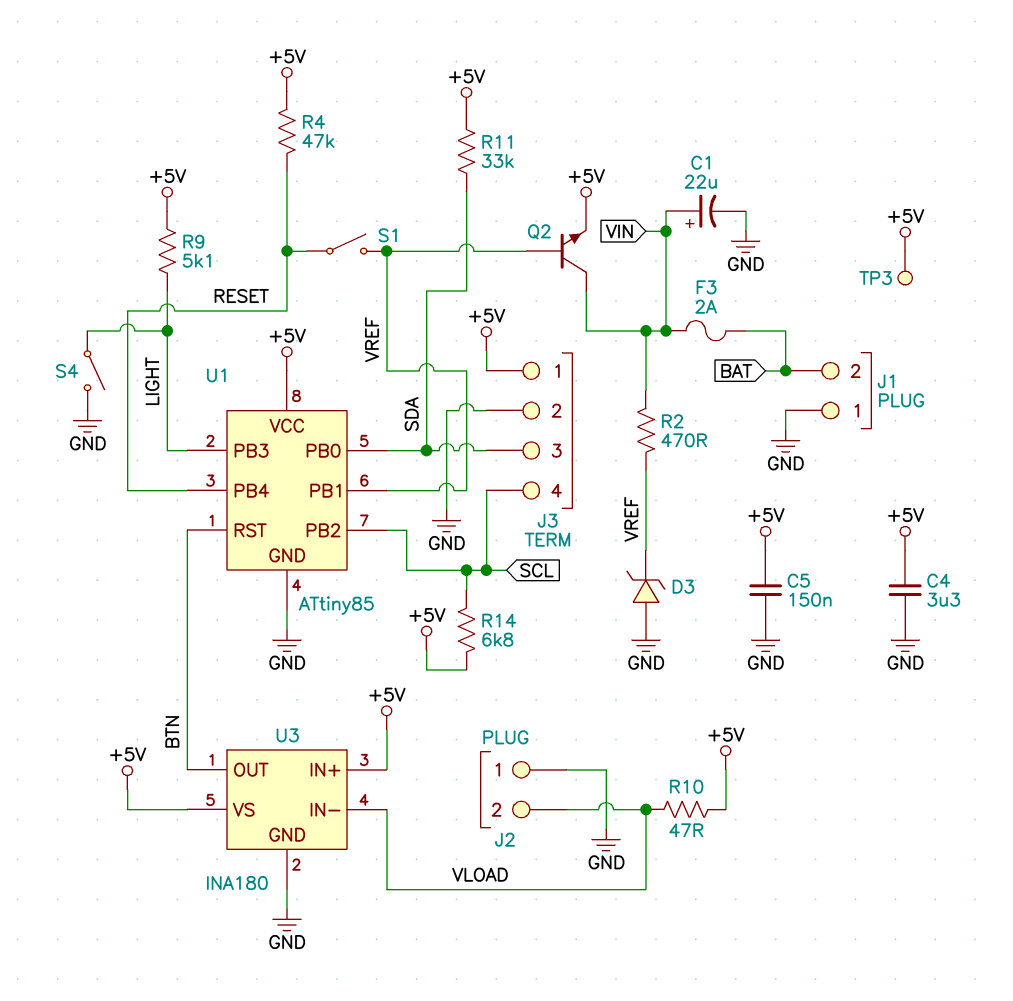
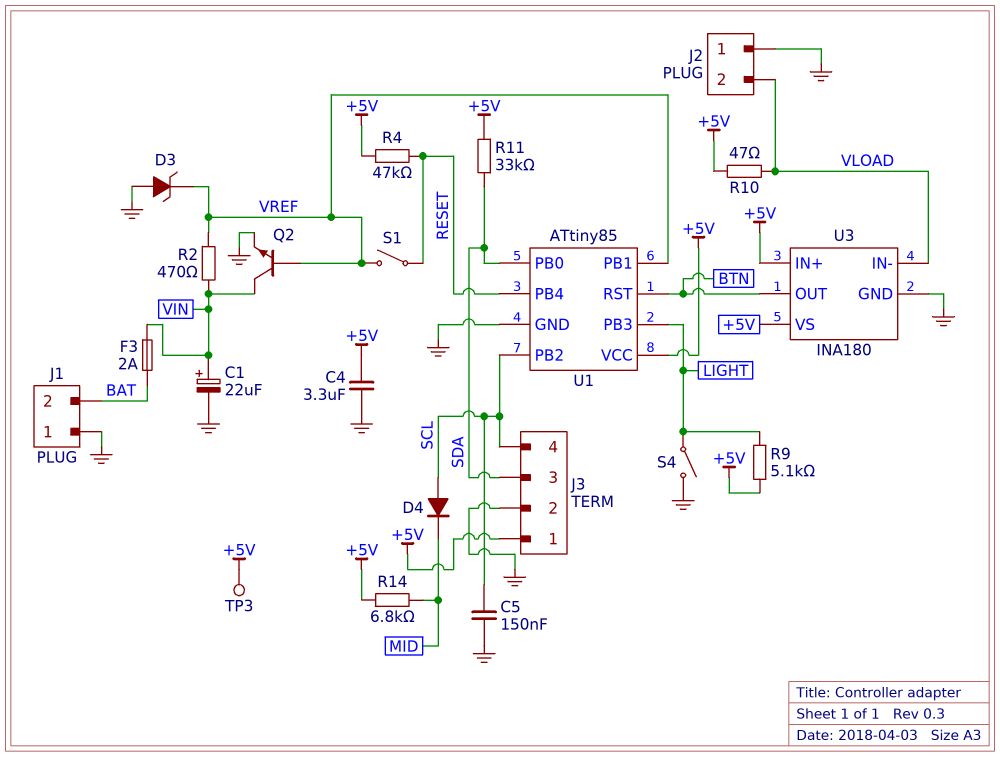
C5: 150nF (+5V, GND) -> 150nF (GND, SCL)
D4: none -> diode (A SCL, K MID)
Q2: NPN (B VREF, C VIN, E +5V) -> NPN (B VREF, C VIN, E GND)
R14: 6.8k (+5V, SCL) -> 6.8k (+5V, MID)

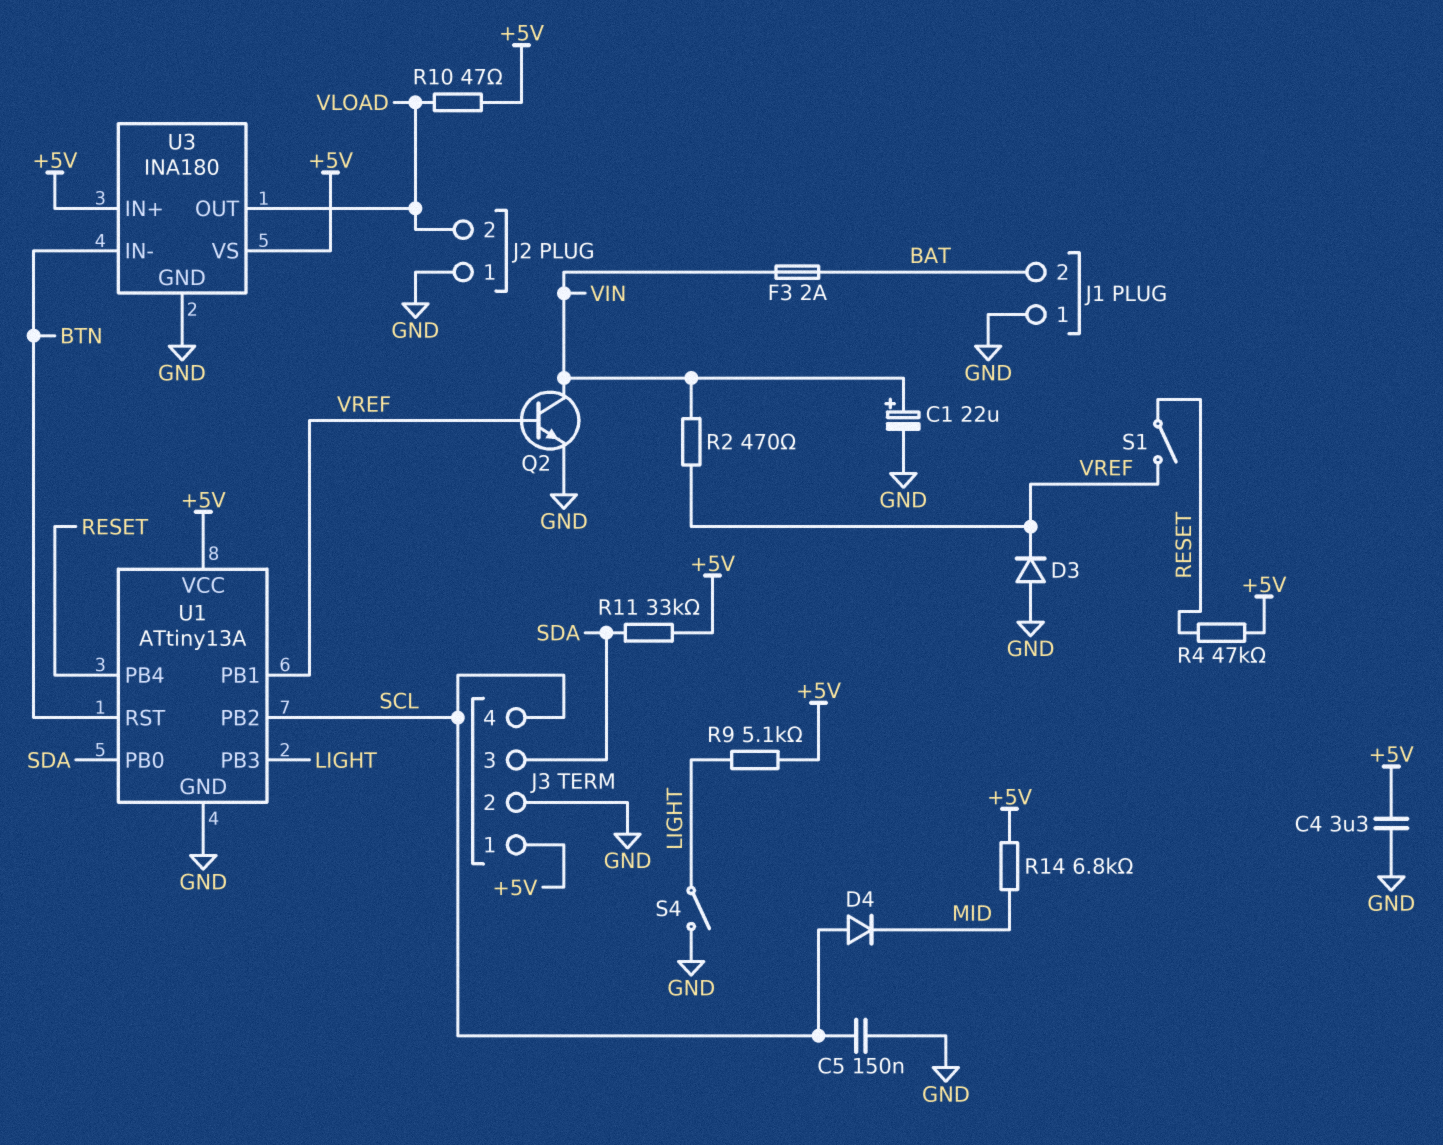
D3: zener (A GND, K VREF) -> diode (A GND, K VREF)
TP3: test point (+5V) -> none
U1: ATtiny85 -> ATtiny13A
U3 pin IN-: VLOAD -> BTN
U3 pin OUT: BTN -> VLOAD

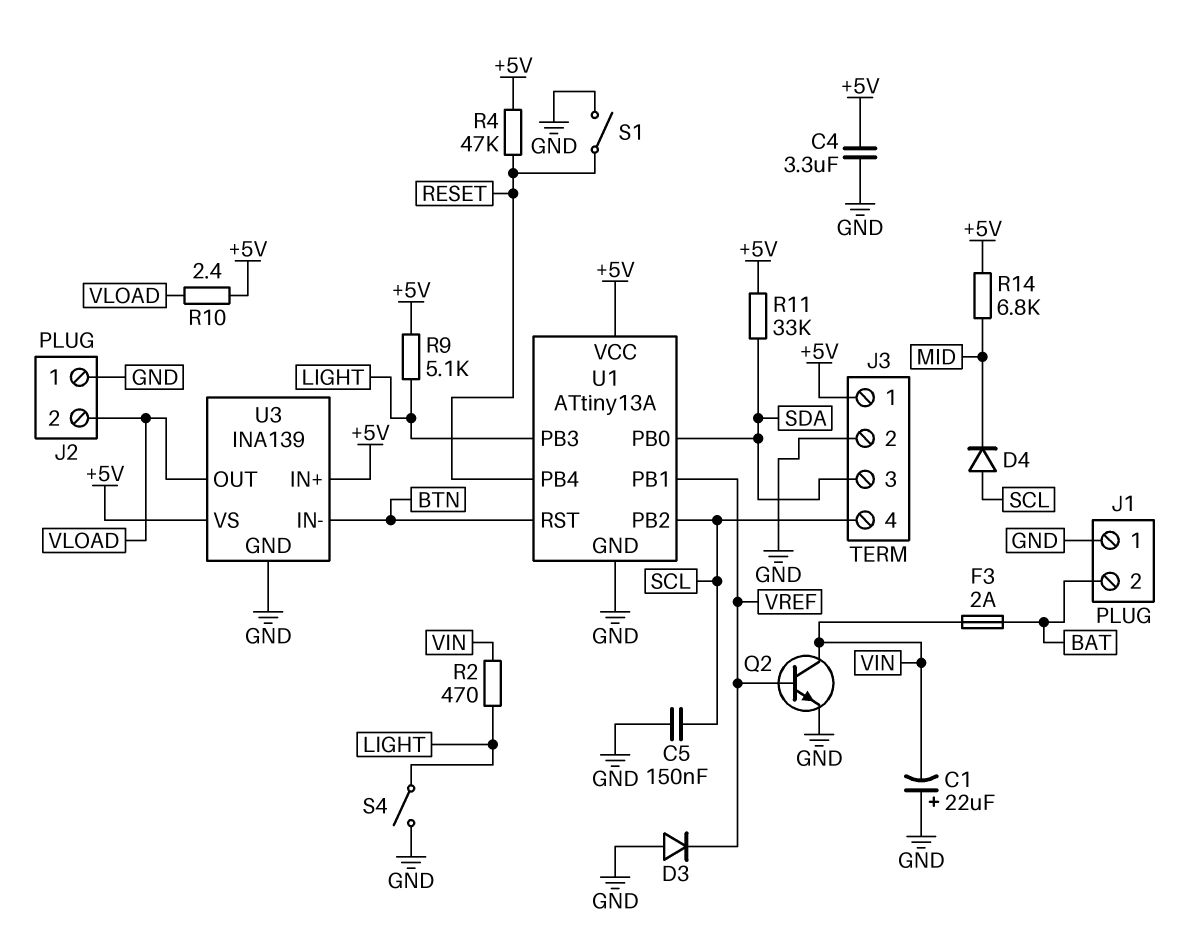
C1: 22uF (plus VIN, minus GND) -> 22uF (plus GND, minus VIN)
R2: 470 (VIN, VREF) -> 470 (LIGHT, VIN)
R10: 47 (+5V, VLOAD) -> 2.4 (+5V, VLOAD)
S1: switch (RESET, VREF) -> switch (GND, RESET)
U3: INA180 -> INA139

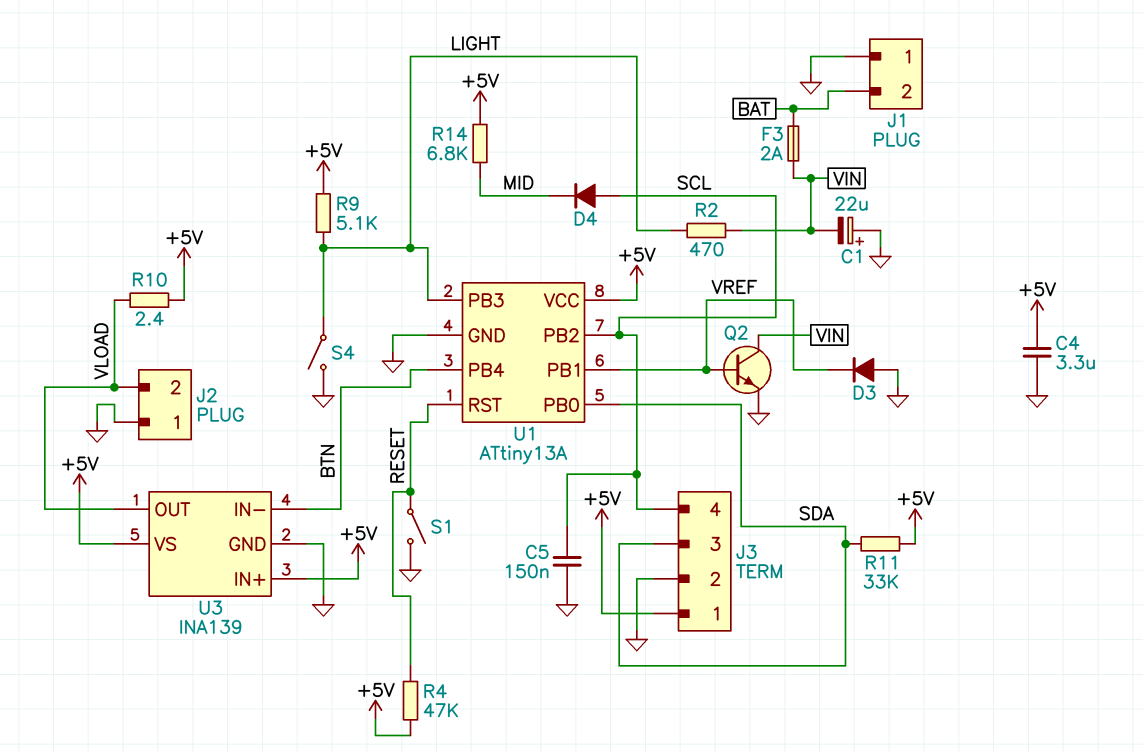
U1 pin PB4: RESET -> BTN
U1 pin RST: BTN -> RESET

